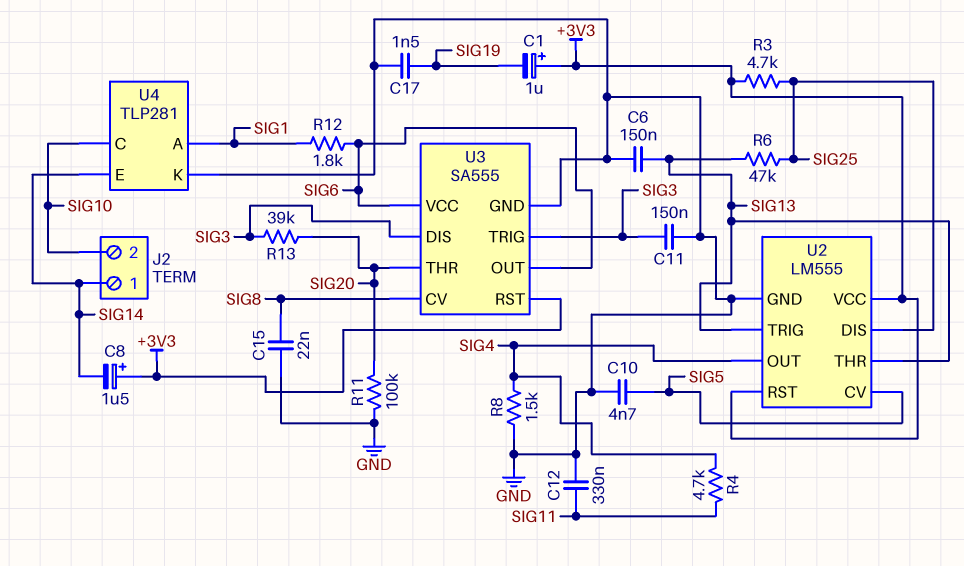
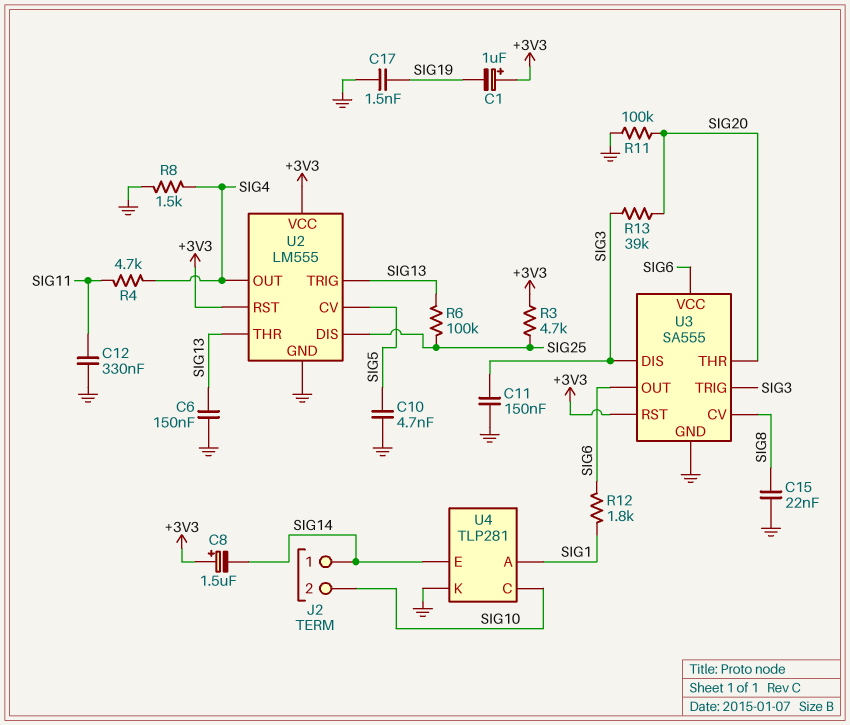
R6: 47k (SIG13, SIG25) -> 100k (SIG13, SIG25)

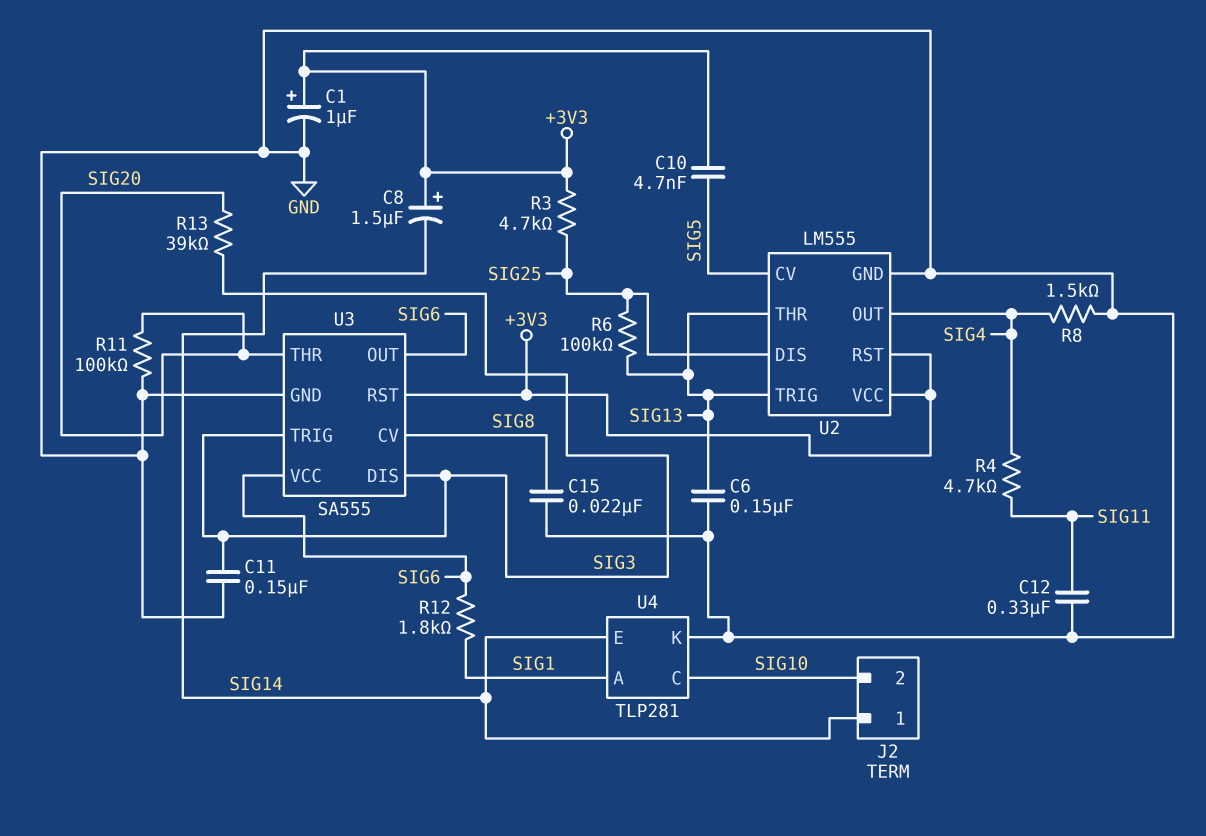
C1: 1uF (plus +3V3, minus SIG19) -> 1uF (plus +3V3, minus GND)
C10: 4.7nF (GND, SIG5) -> 4.7nF (+3V3, SIG5)
C17: 1.5nF (GND, SIG19) -> none

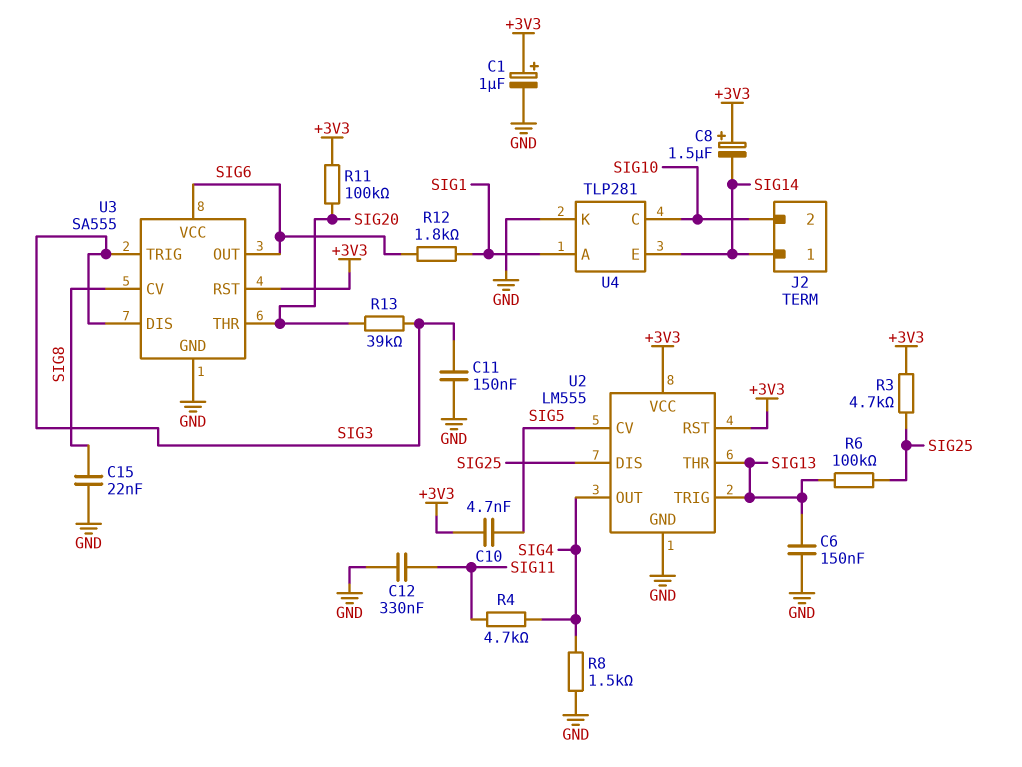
R11: 100k (GND, SIG20) -> 100k (+3V3, SIG20)

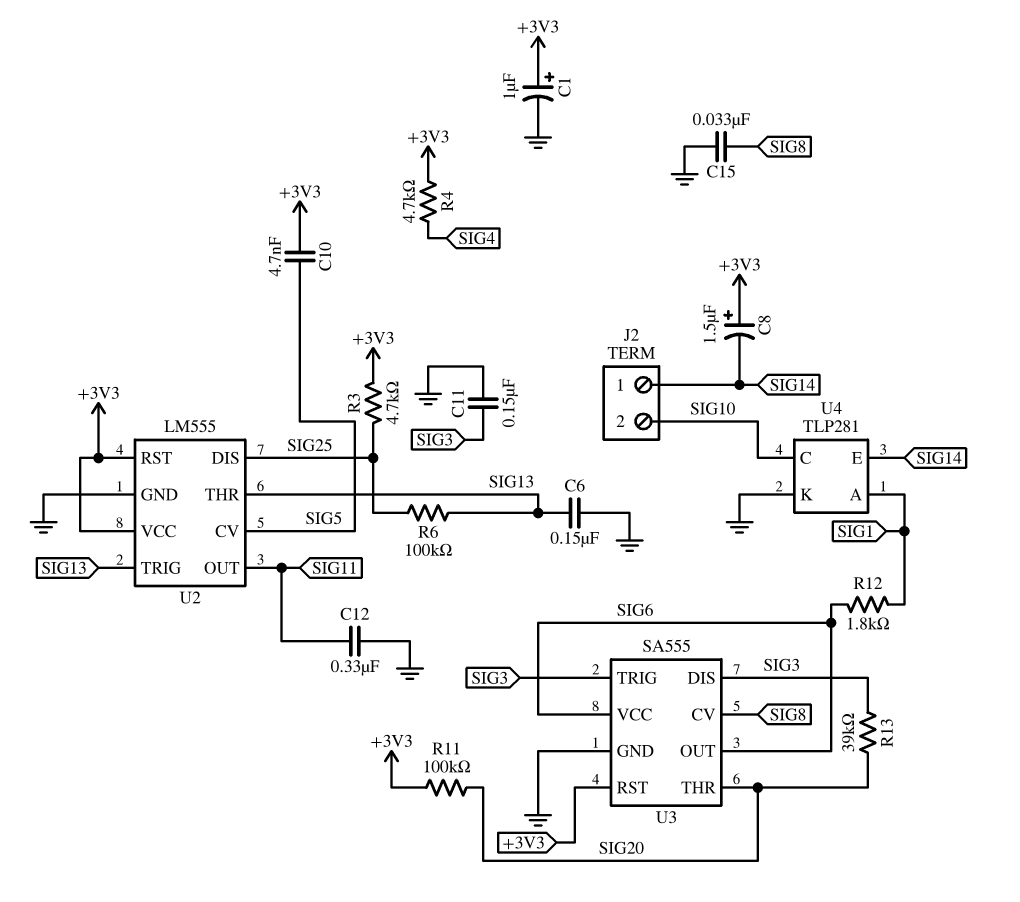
C15: 22nF (GND, SIG8) -> 33nF (GND, SIG8)
R4: 4.7k (SIG4, SIG11) -> 4.7k (+3V3, SIG4)
R8: 1.5k (GND, SIG4) -> none
U2 pin OUT: SIG4 -> SIG11

